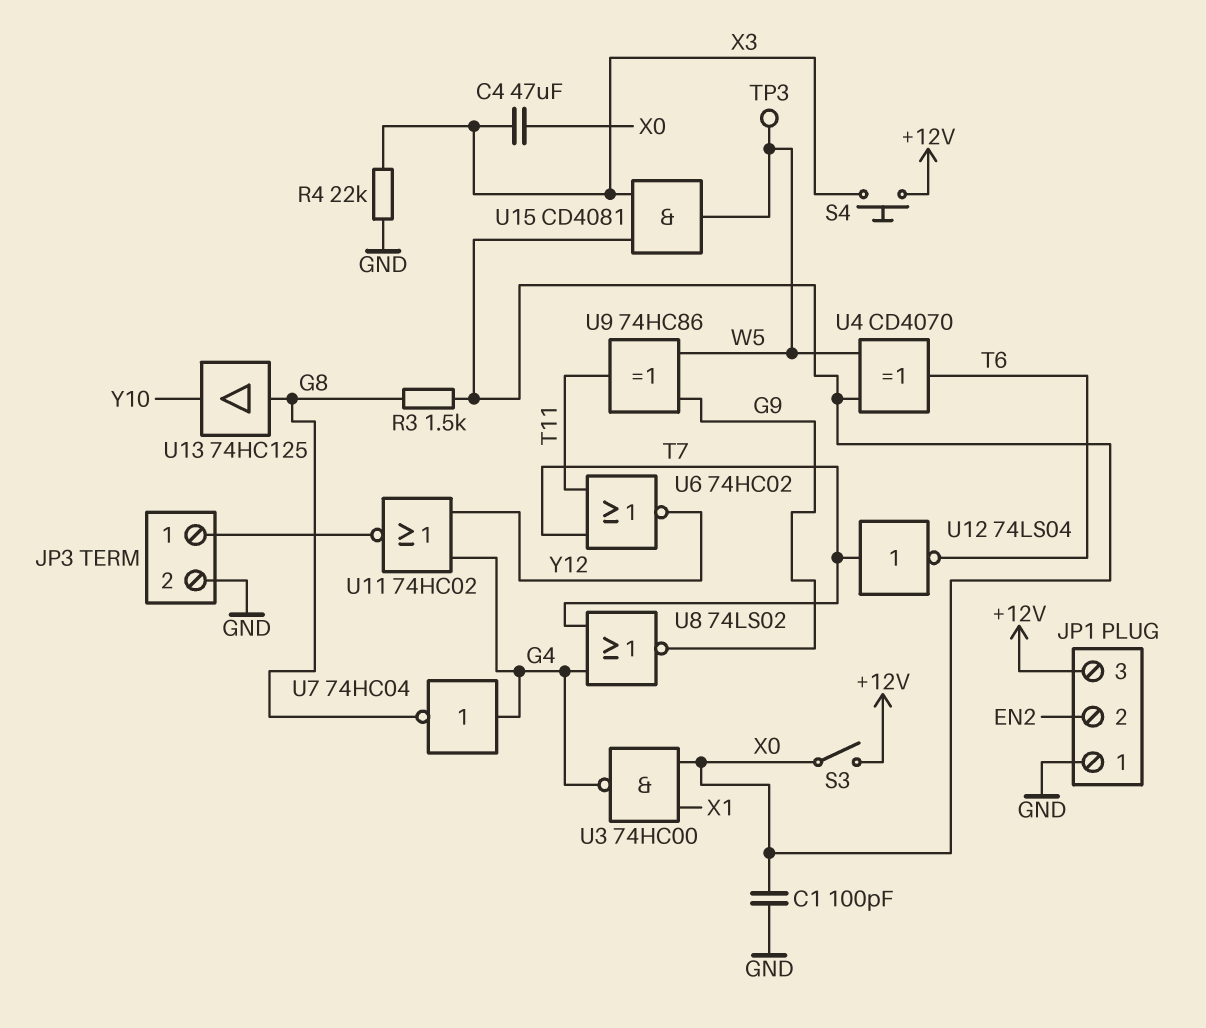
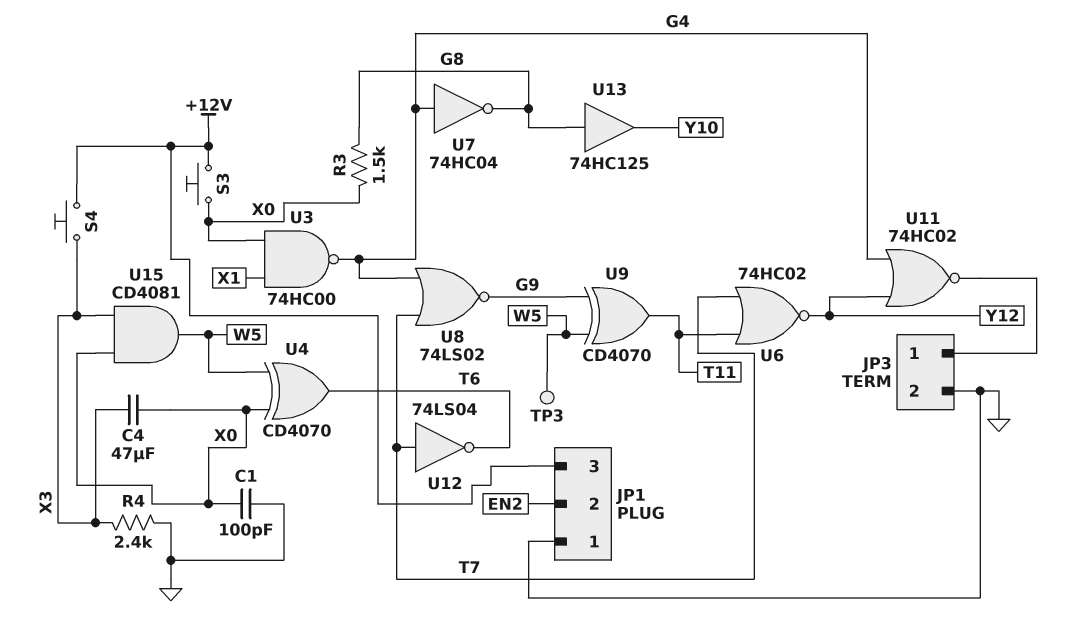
R4: 22k (GND, X3) -> 2.4k (GND, X3)
S3: switch (+12V, X0) -> button (+12V, X0)
U9: XOR 74HC86 (in G9, in W5, out T11) -> XOR CD4070 (in G9, in W5, out T11)

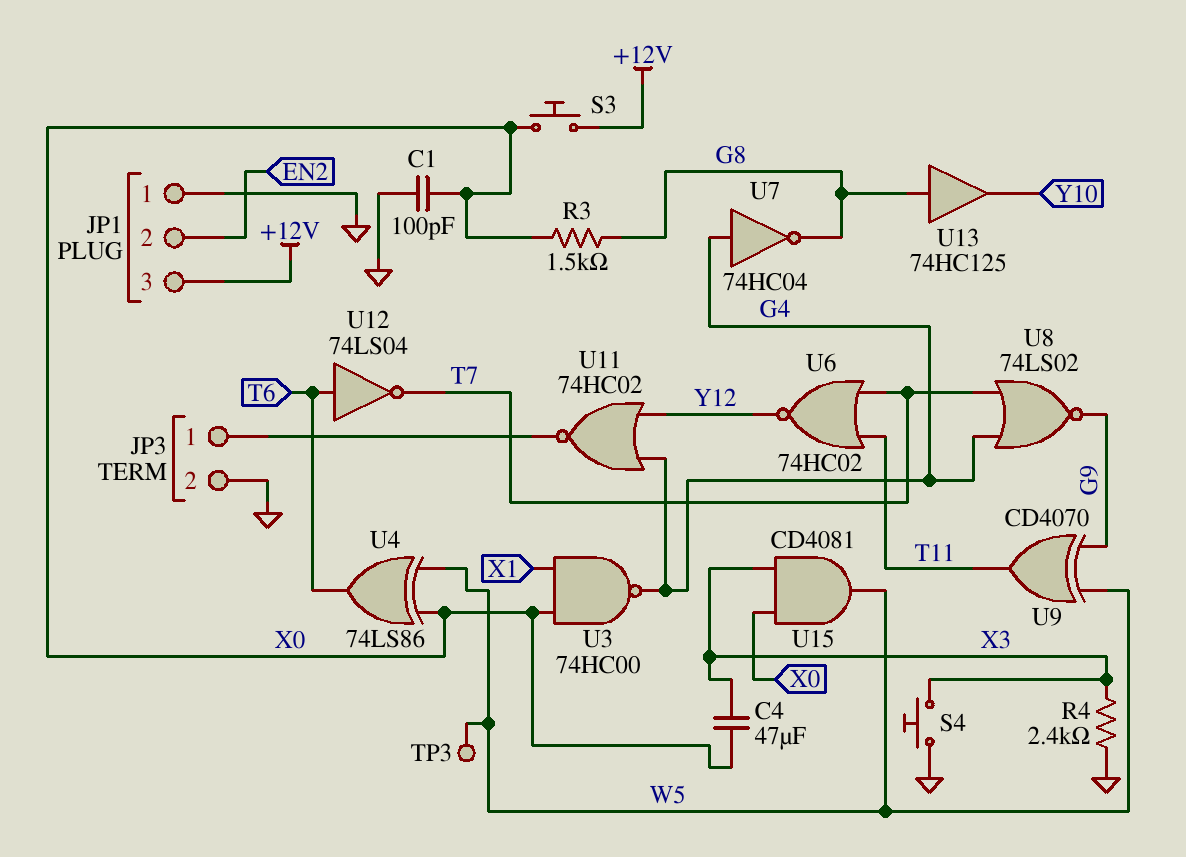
S4: button (+12V, X3) -> button (GND, X3)
U4: XOR CD4070 (in W5, in X0, out T6) -> XOR 74LS86 (in W5, in X0, out T6)
U12: NOT 74LS04 (in T7, out T6) -> NOT 74LS04 (in T6, out T7)

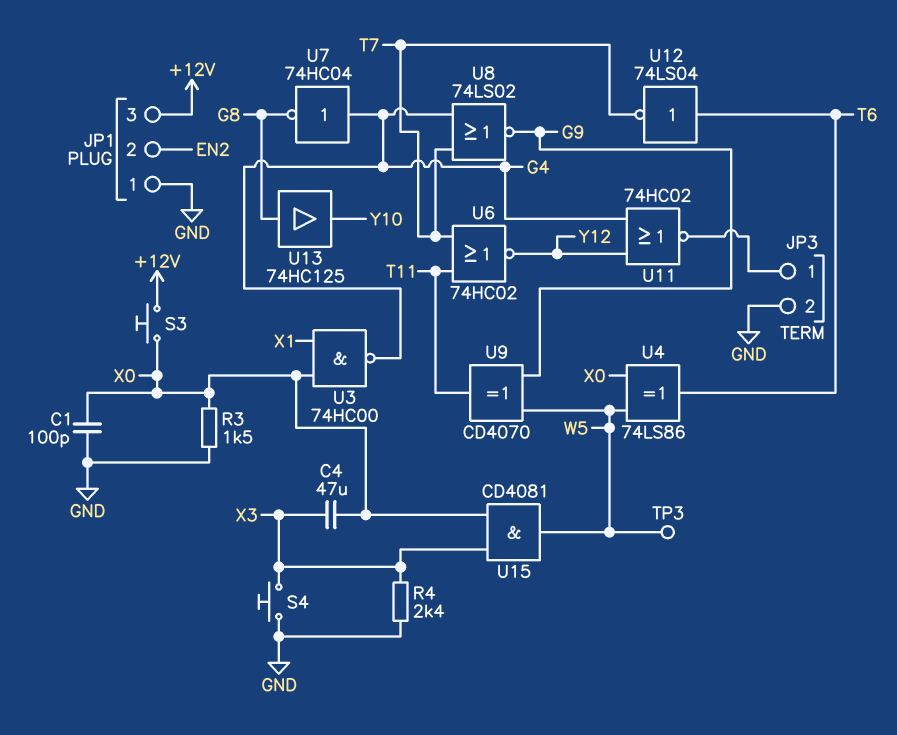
R3: 1.5k (G8, X0) -> 1.5k (GND, X0)

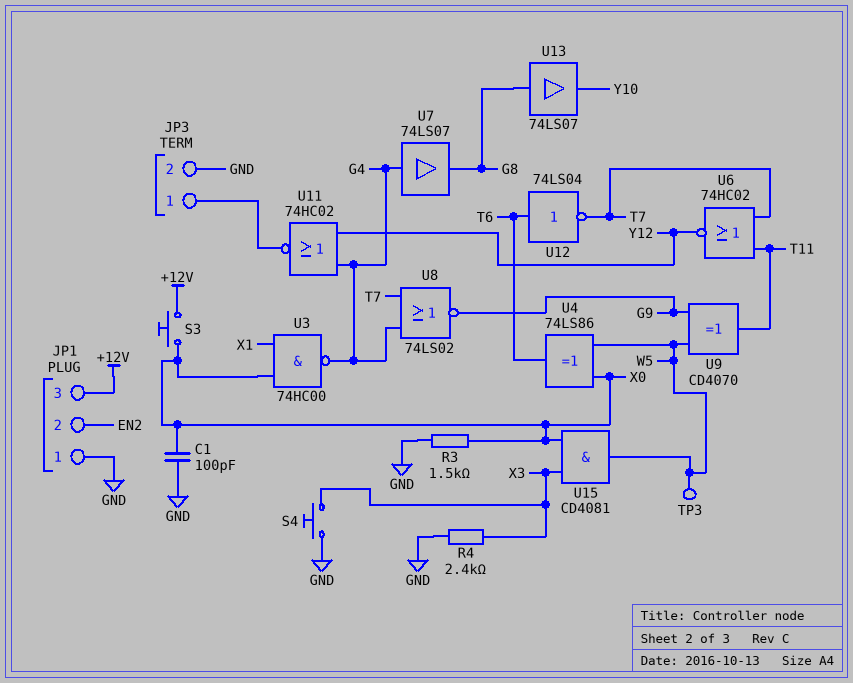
C4: 47uF (X0, X3) -> none
U7: NOT 74HC04 (in G4, out G8) -> buffer 74LS07 (in G4, out G8)
U13: buffer 74HC125 (in G8, out Y10) -> buffer 74LS07 (in G8, out Y10)

